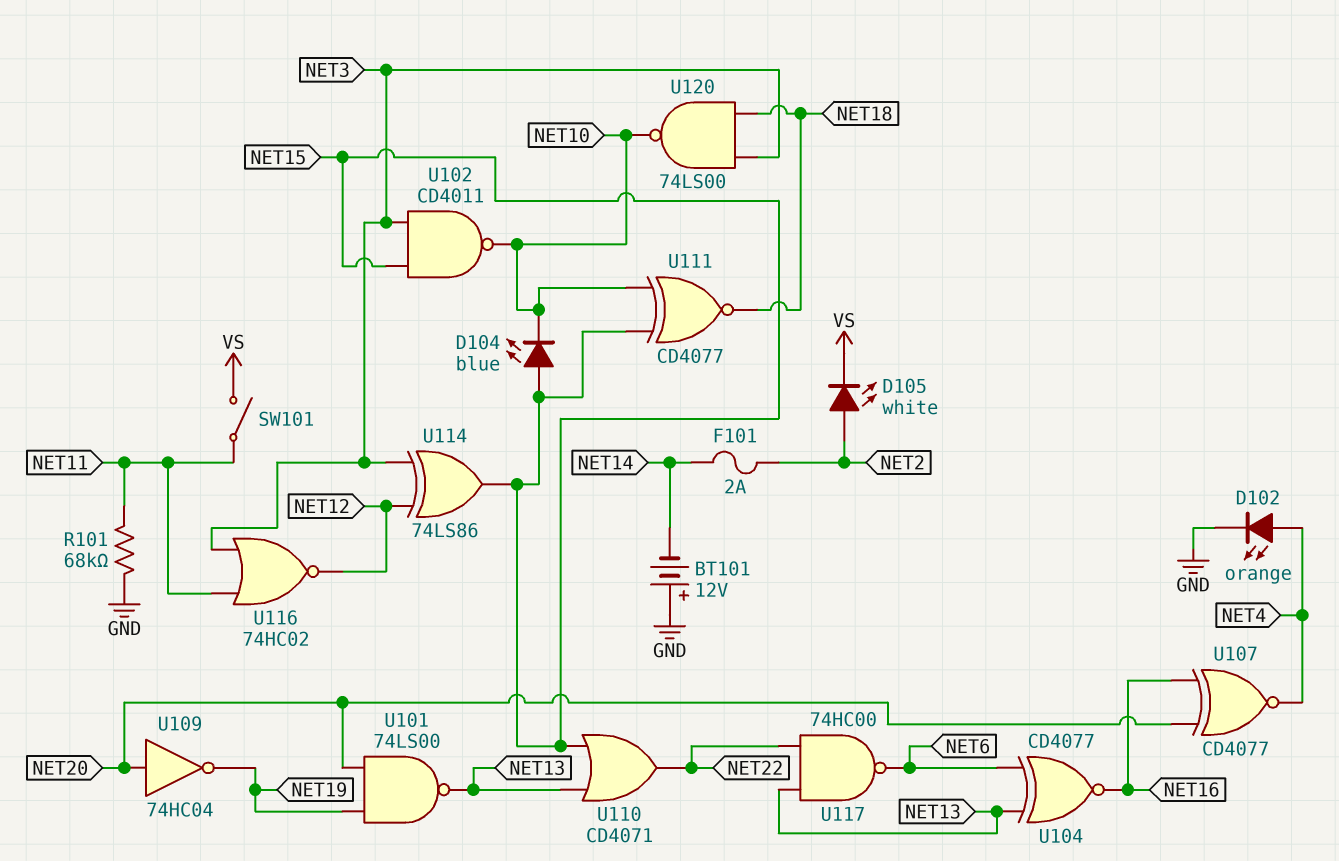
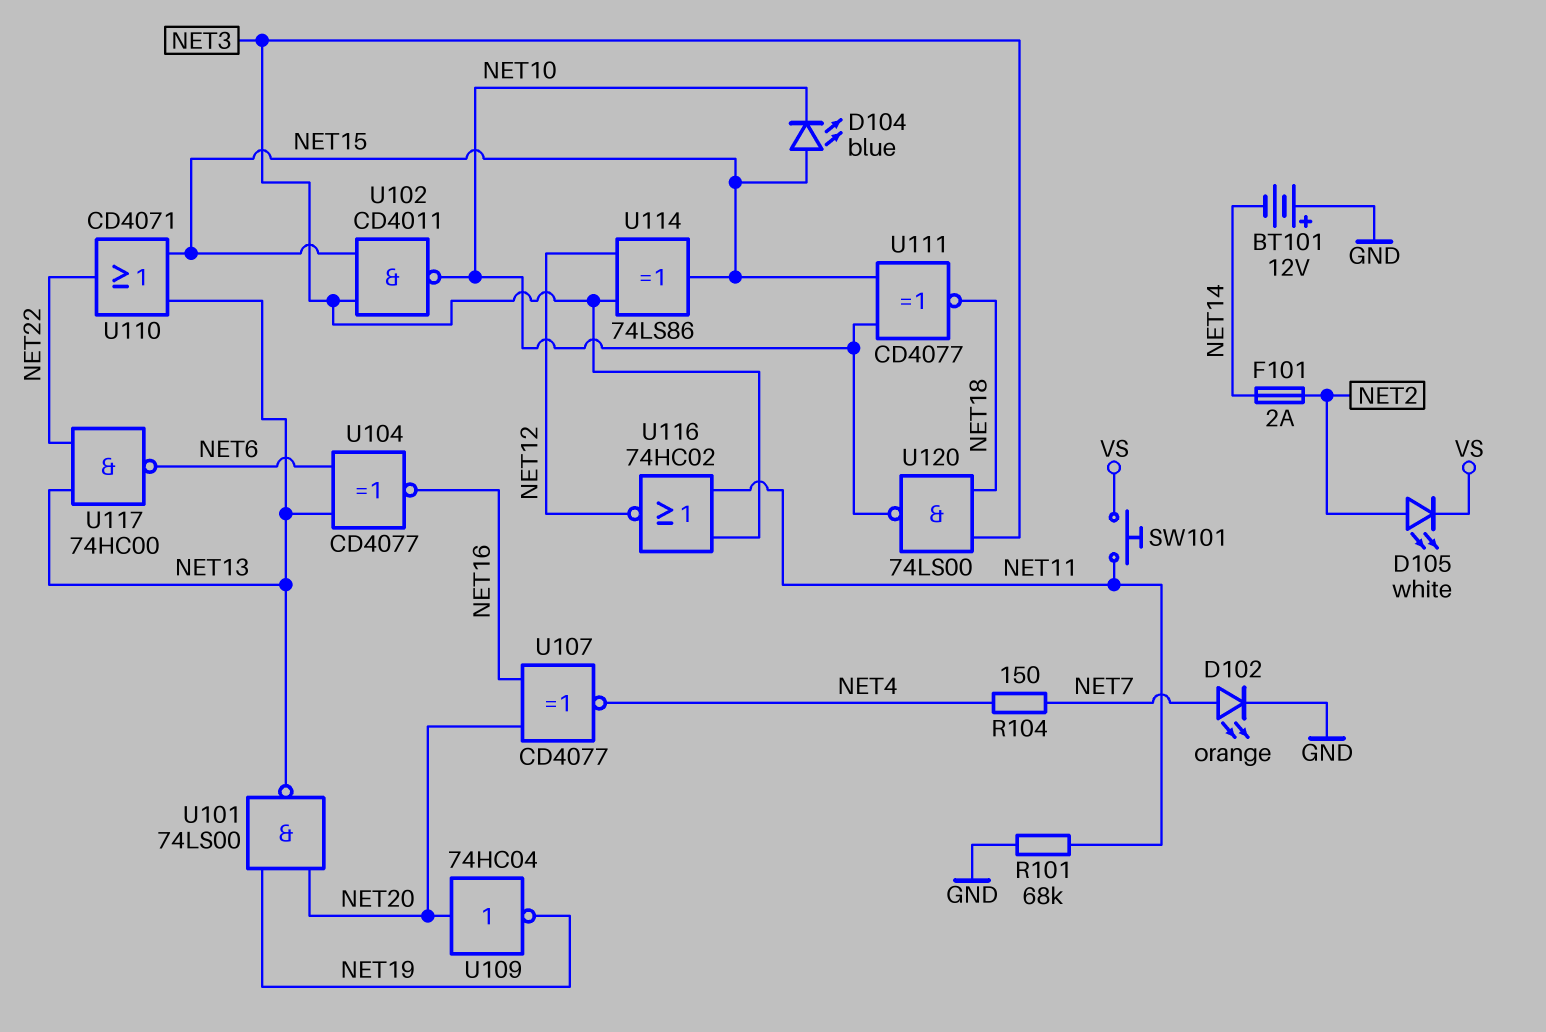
D102: LED orange (A NET4, K GND) -> LED orange (A NET7, K GND)
R104: none -> 150 (NET4, NET7)
SW101: switch (NET11, VS) -> button (NET11, VS)

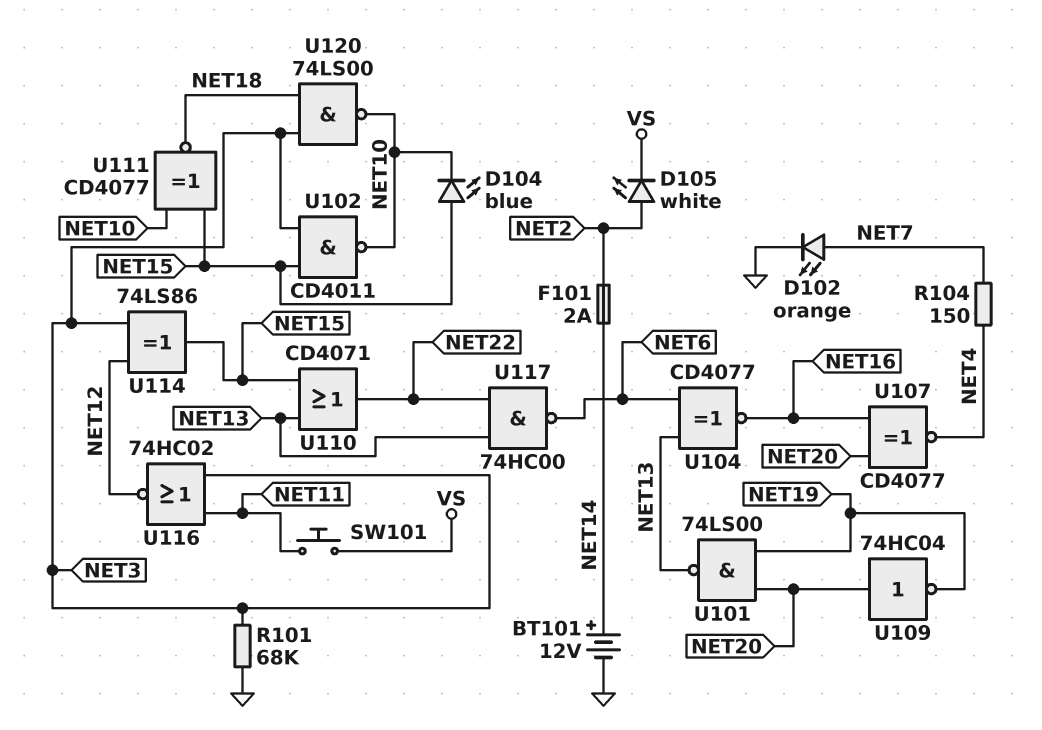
BT101: 12V (plus GND, minus NET14) -> 12V (plus NET14, minus GND)
R101: 68k (GND, NET11) -> 68k (GND, NET3)

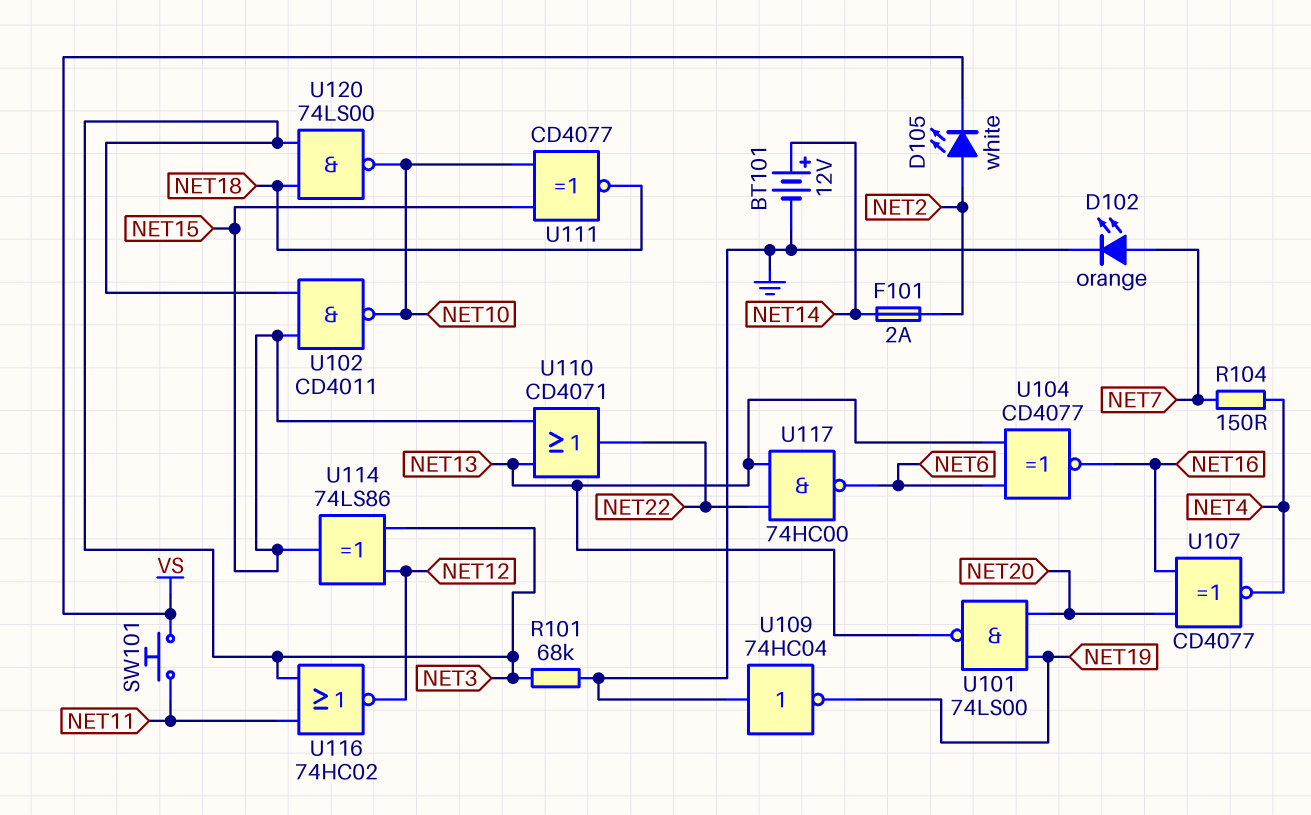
D104: LED blue (A NET15, K NET10) -> none
U109: NOT 74HC04 (in NET20, out NET19) -> NOT 74HC04 (in GND, out NET19)

